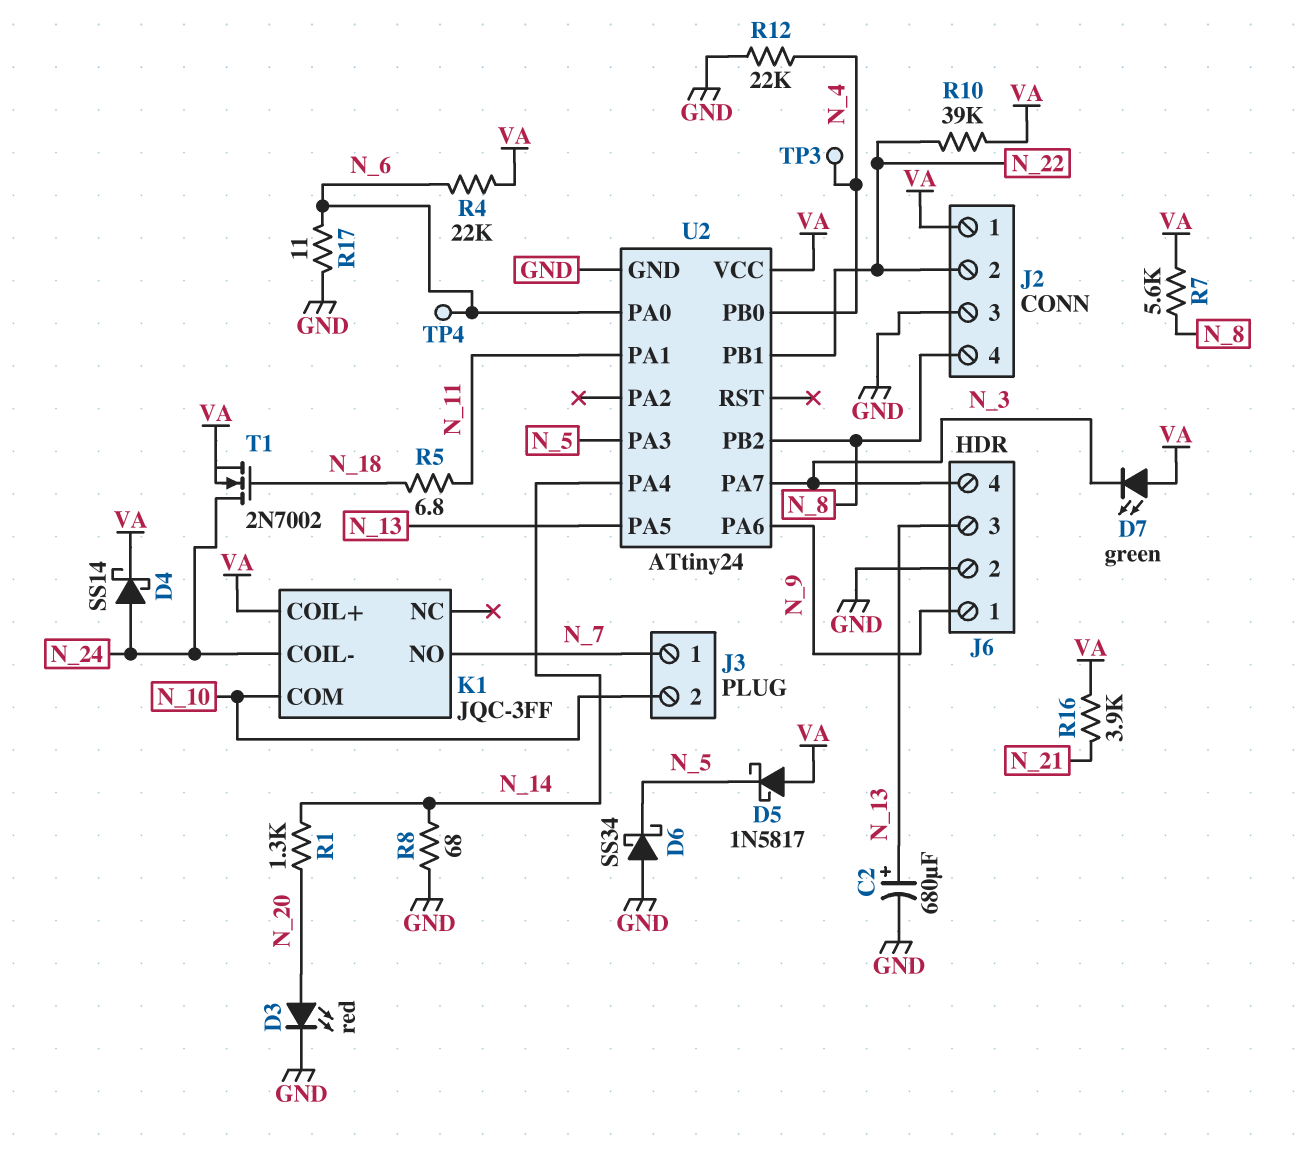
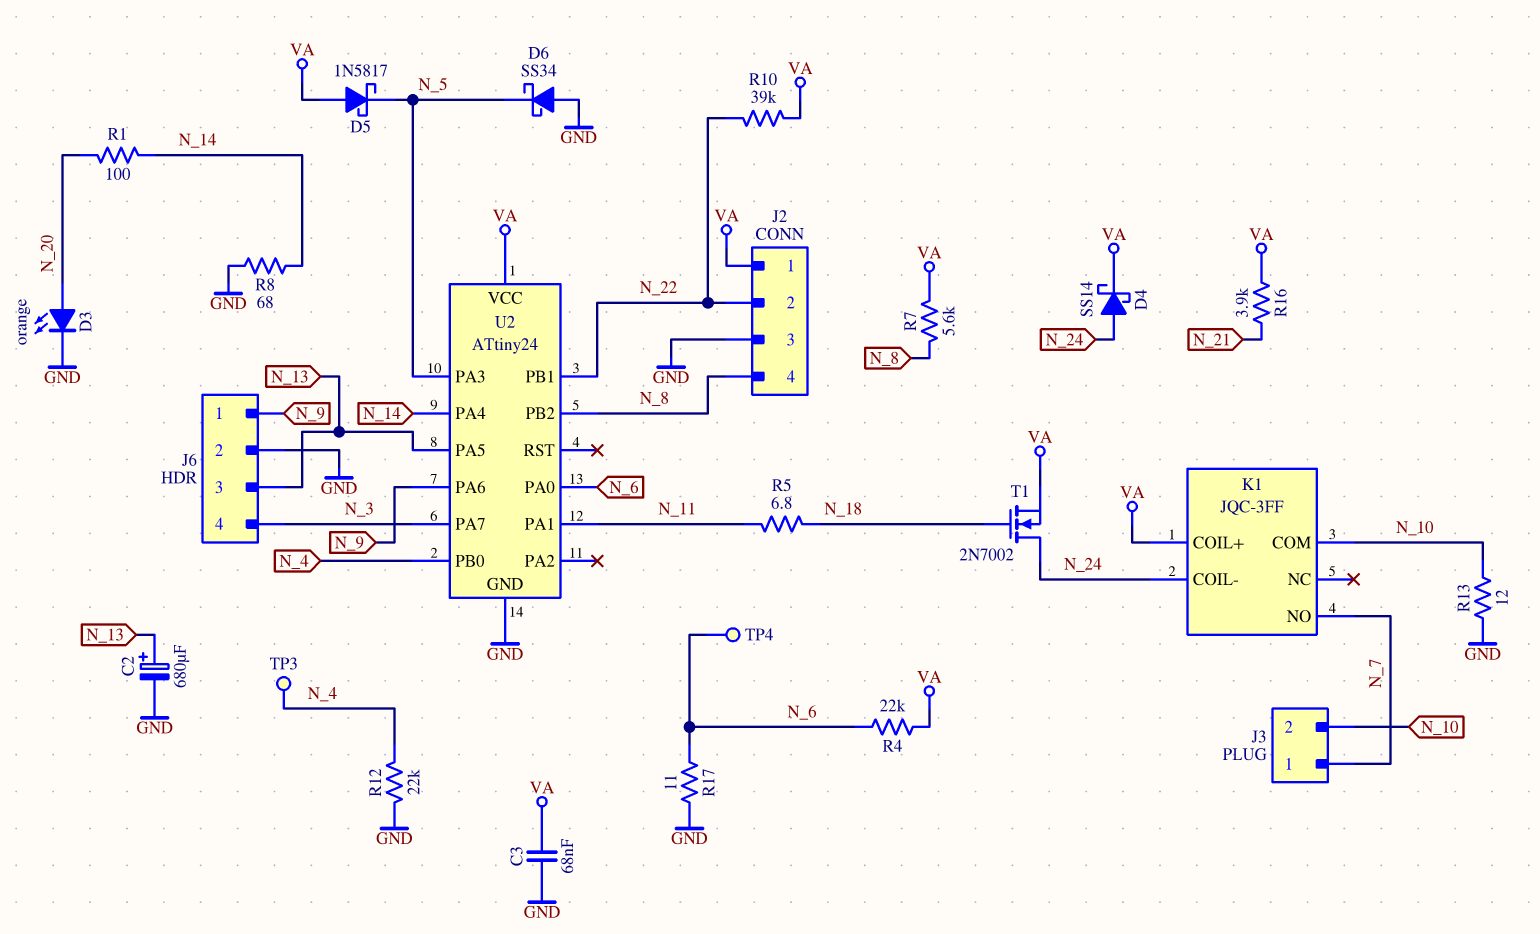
C3: none -> 68nF (GND, VA)
D3: LED red (A N_20, K GND) -> LED orange (A N_20, K GND)
D7: LED green (A VA, K N_3) -> none
R1: 1.3k (N_14, N_20) -> 100 (N_14, N_20)
R13: none -> 12 (GND, N_10)

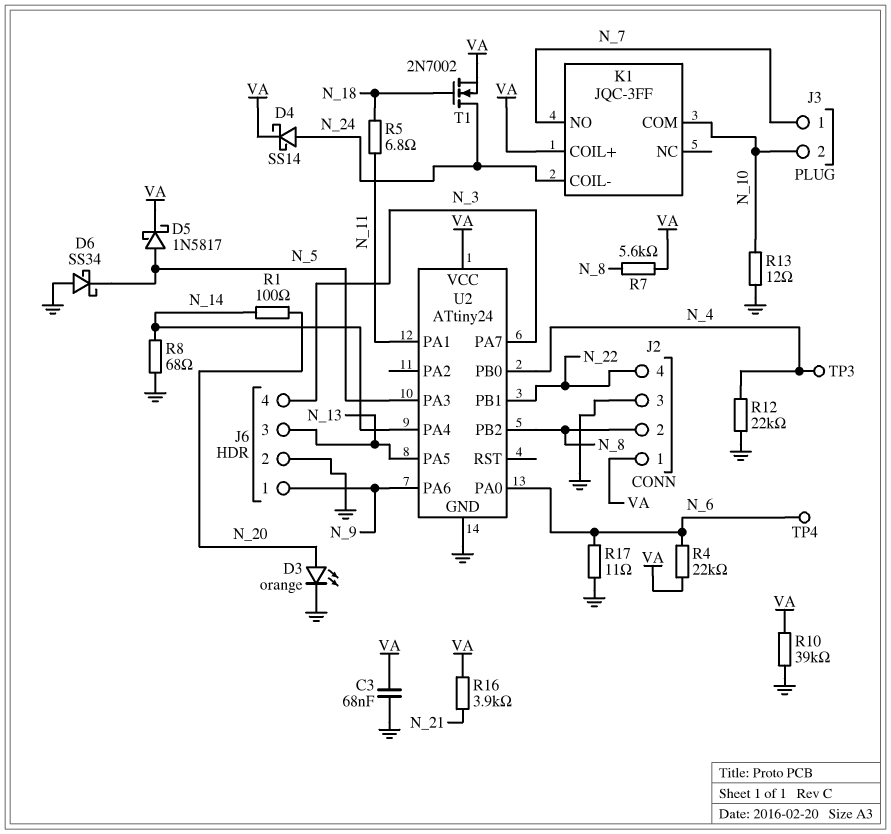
C2: 680uF (plus N_13, minus GND) -> none
D5: schottky 1N5817 (A VA, K N_5) -> schottky 1N5817 (A N_5, K VA)
J2 pin 2: N_22 -> N_8
J2 pin 4: N_8 -> N_22
R10: 39k (N_22, VA) -> 39k (GND, VA)

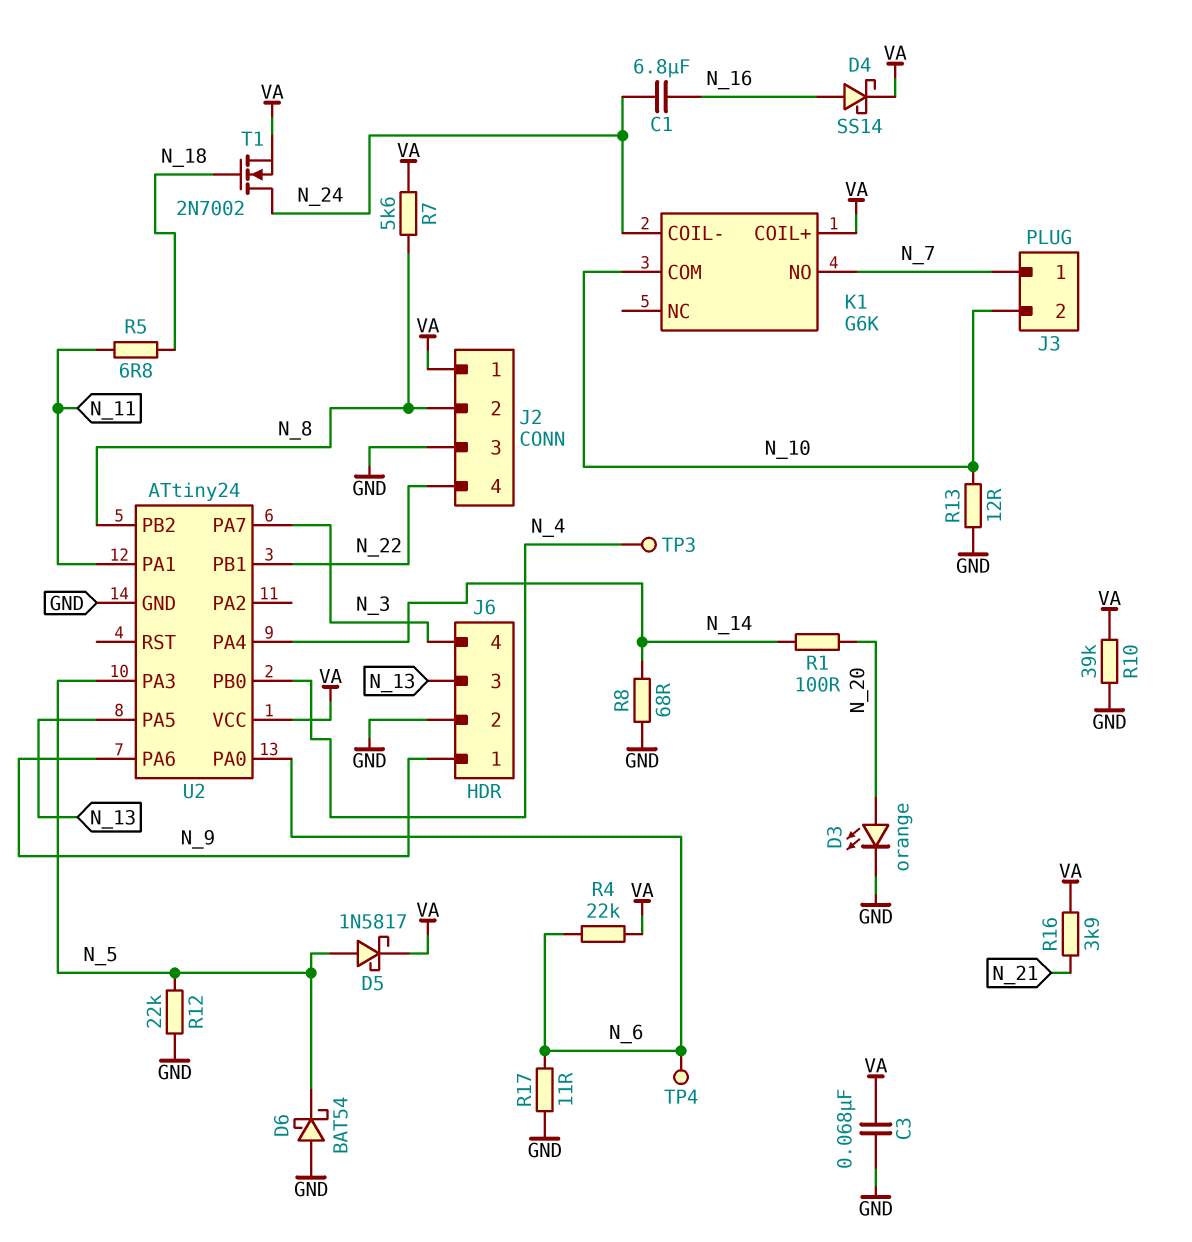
C1: none -> 6.8uF (N_16, N_24)
D4: schottky SS14 (A N_24, K VA) -> schottky SS14 (A N_16, K VA)
D6: schottky SS34 (A GND, K N_5) -> schottky BAT54 (A GND, K N_5)
K1: JQC-3FF -> G6K
R12: 22k (GND, N_4) -> 22k (GND, N_5)

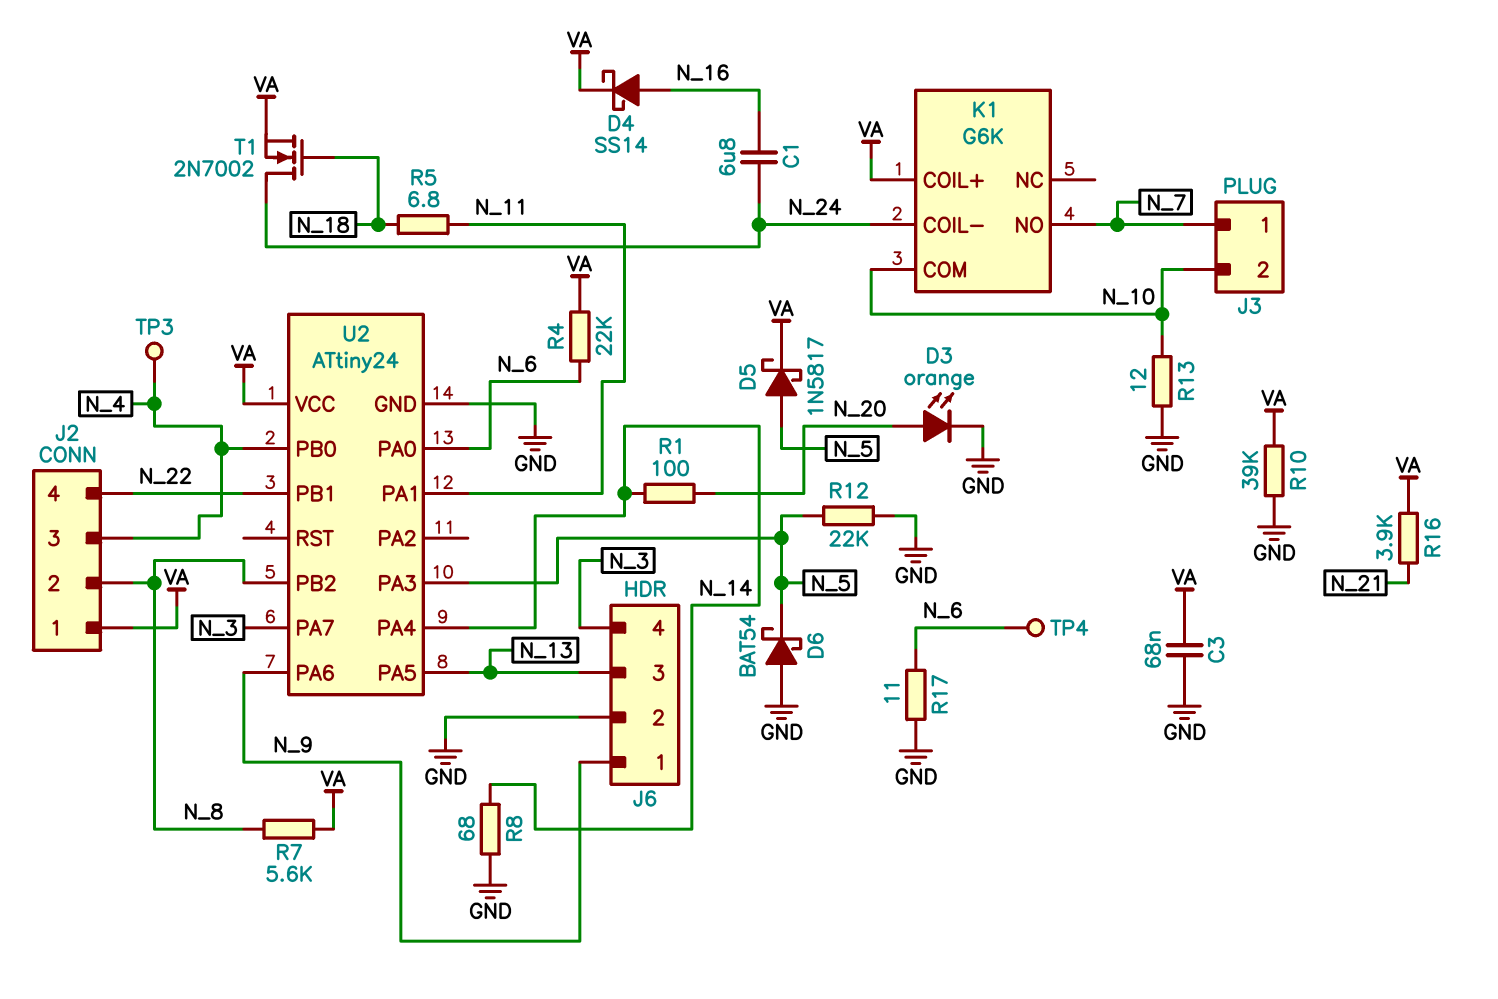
J2 pin 3: GND -> N_4

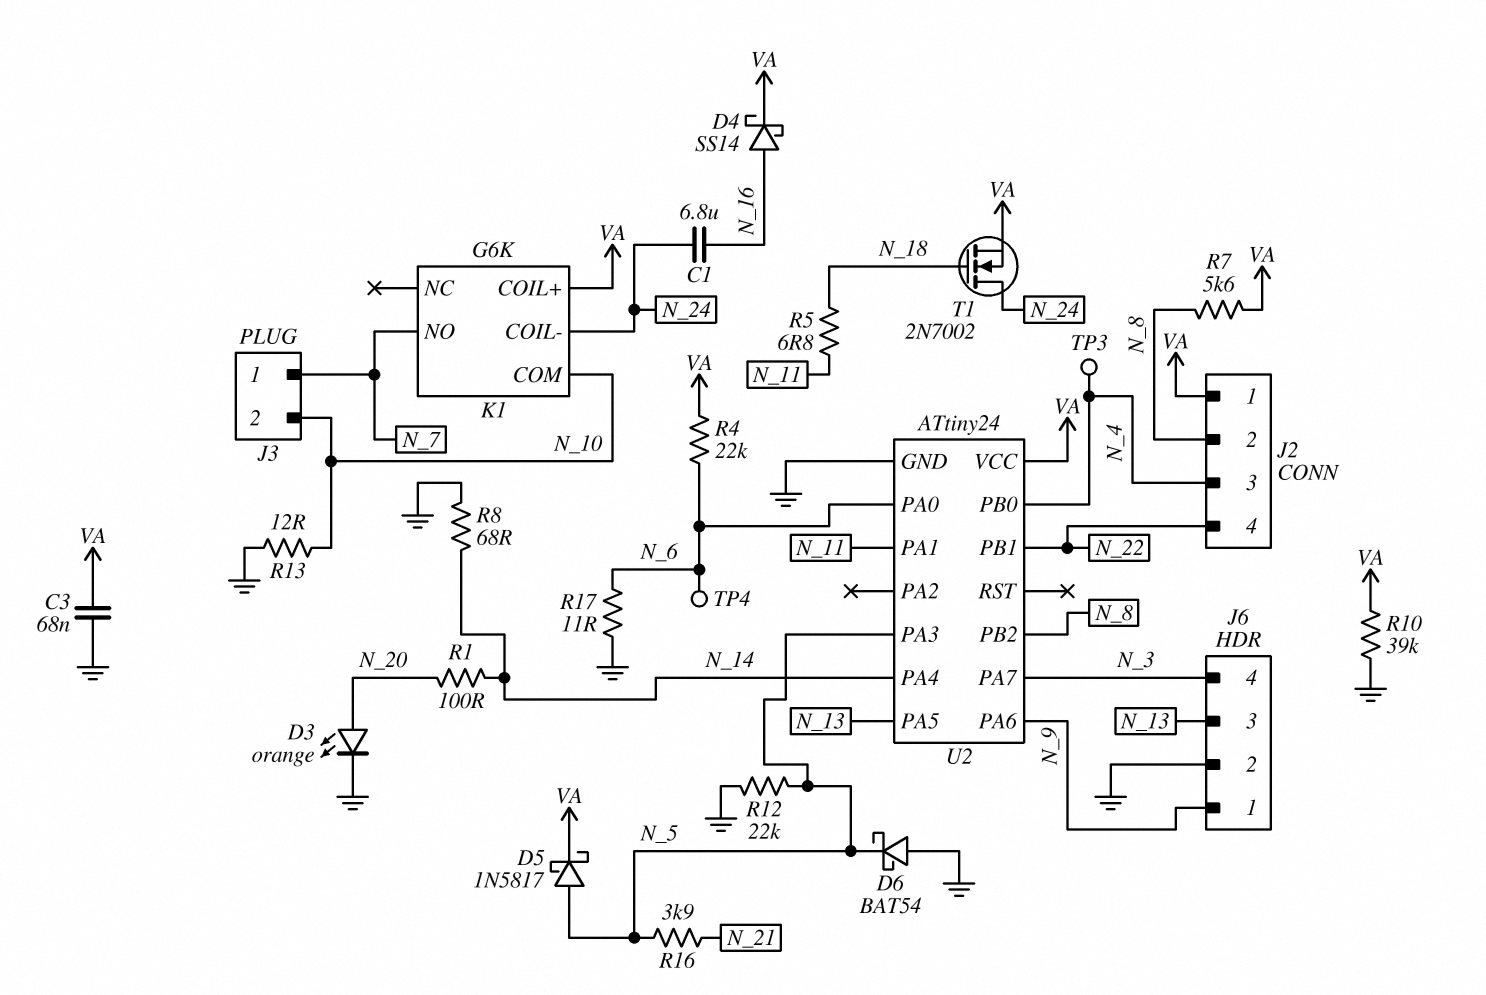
R16: 3.9k (N_21, VA) -> 3.9k (N_5, N_21)

